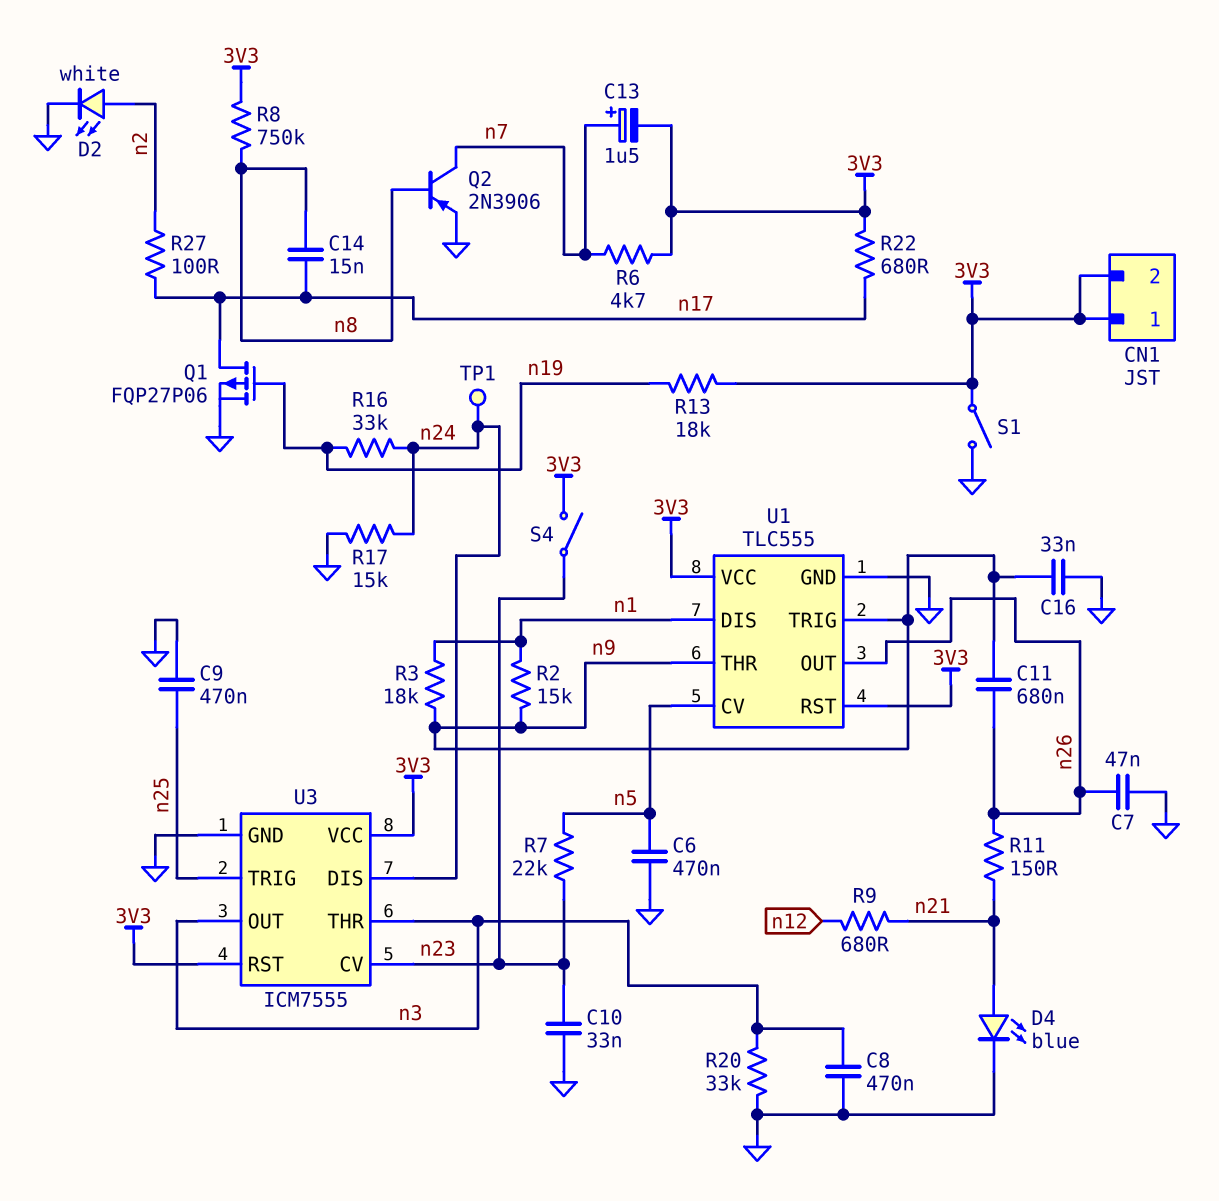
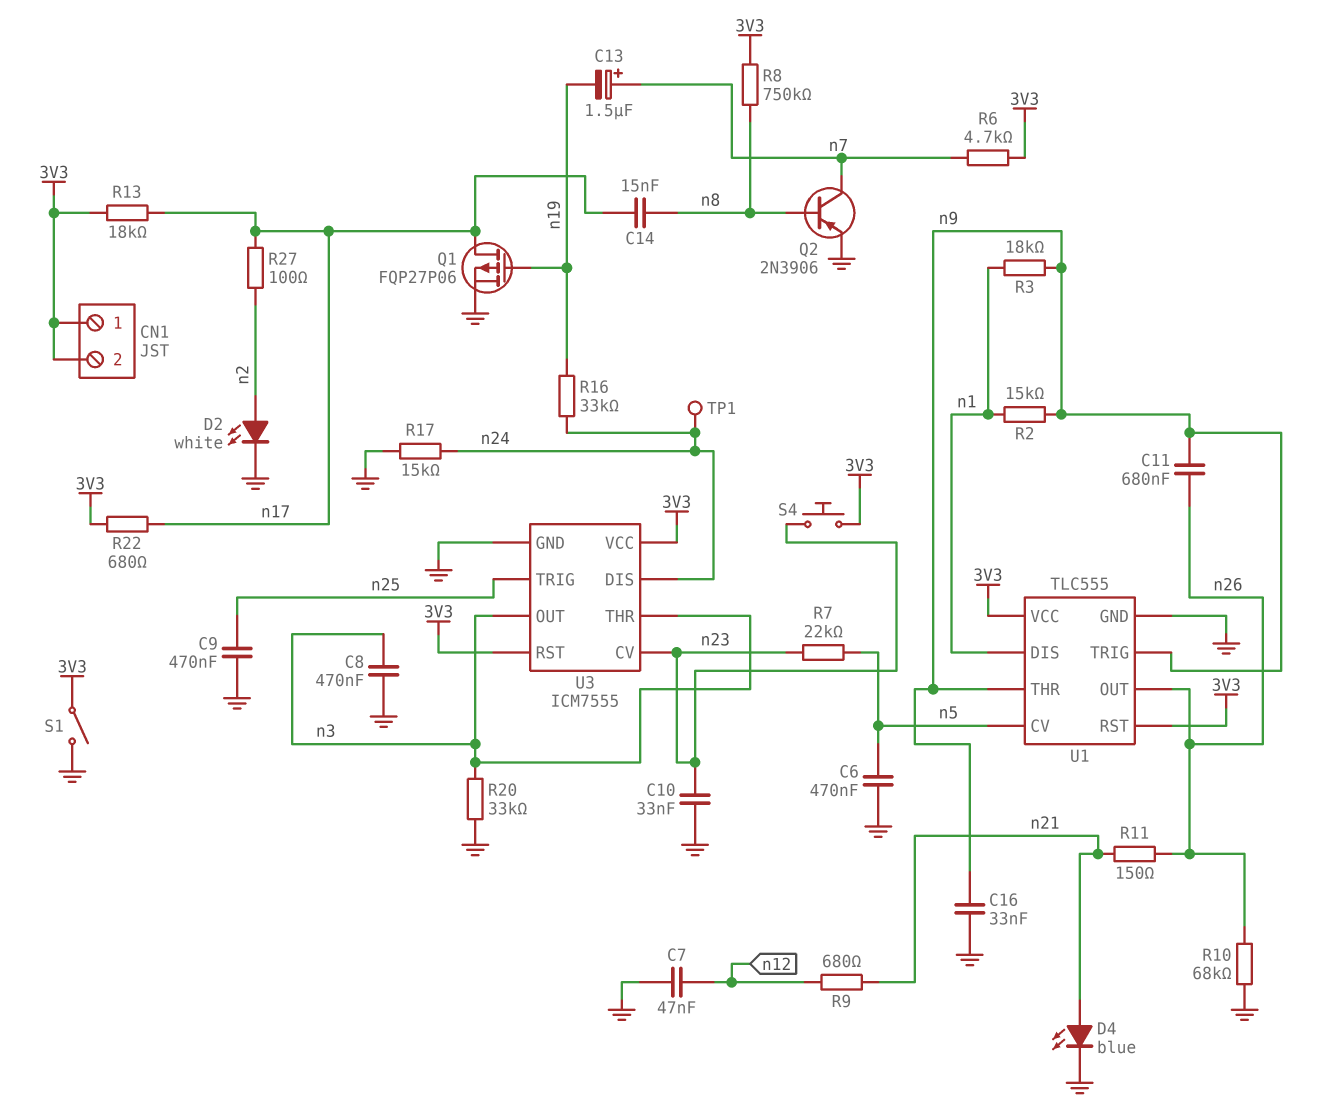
C7: 47nF (GND, n26) -> 47nF (GND, n12)
C13: 1.5uF (plus n7, minus 3V3) -> 1.5uF (plus n7, minus n19)
R10: none -> 68k (GND, n26)
R13: 18k (3V3, n19) -> 18k (3V3, n17)
S4: switch (3V3, n23) -> button (3V3, n23)

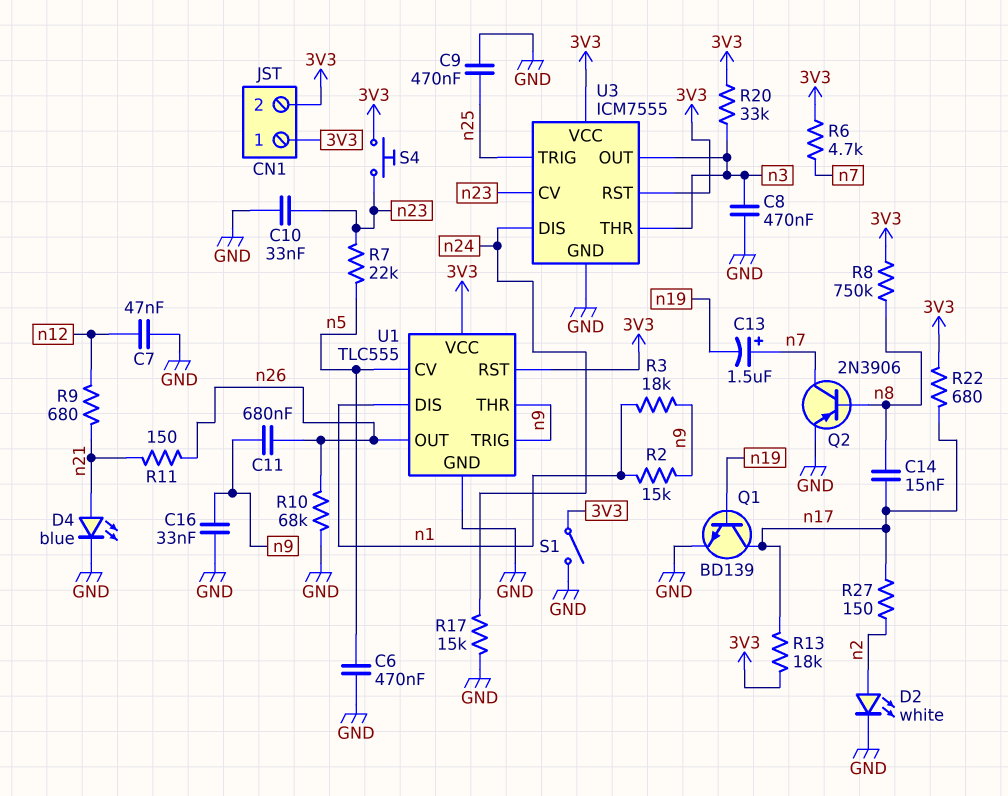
Q1: PMOS FQP27P06 (G n19, D n17, S GND) -> NPN BD139 (B n19, C n17, E GND)
R16: 33k (n19, n24) -> none
R20: 33k (GND, n3) -> 33k (3V3, n3)
R27: 100 (n2, n17) -> 150 (n2, n17)
TP1: test point (n24) -> none

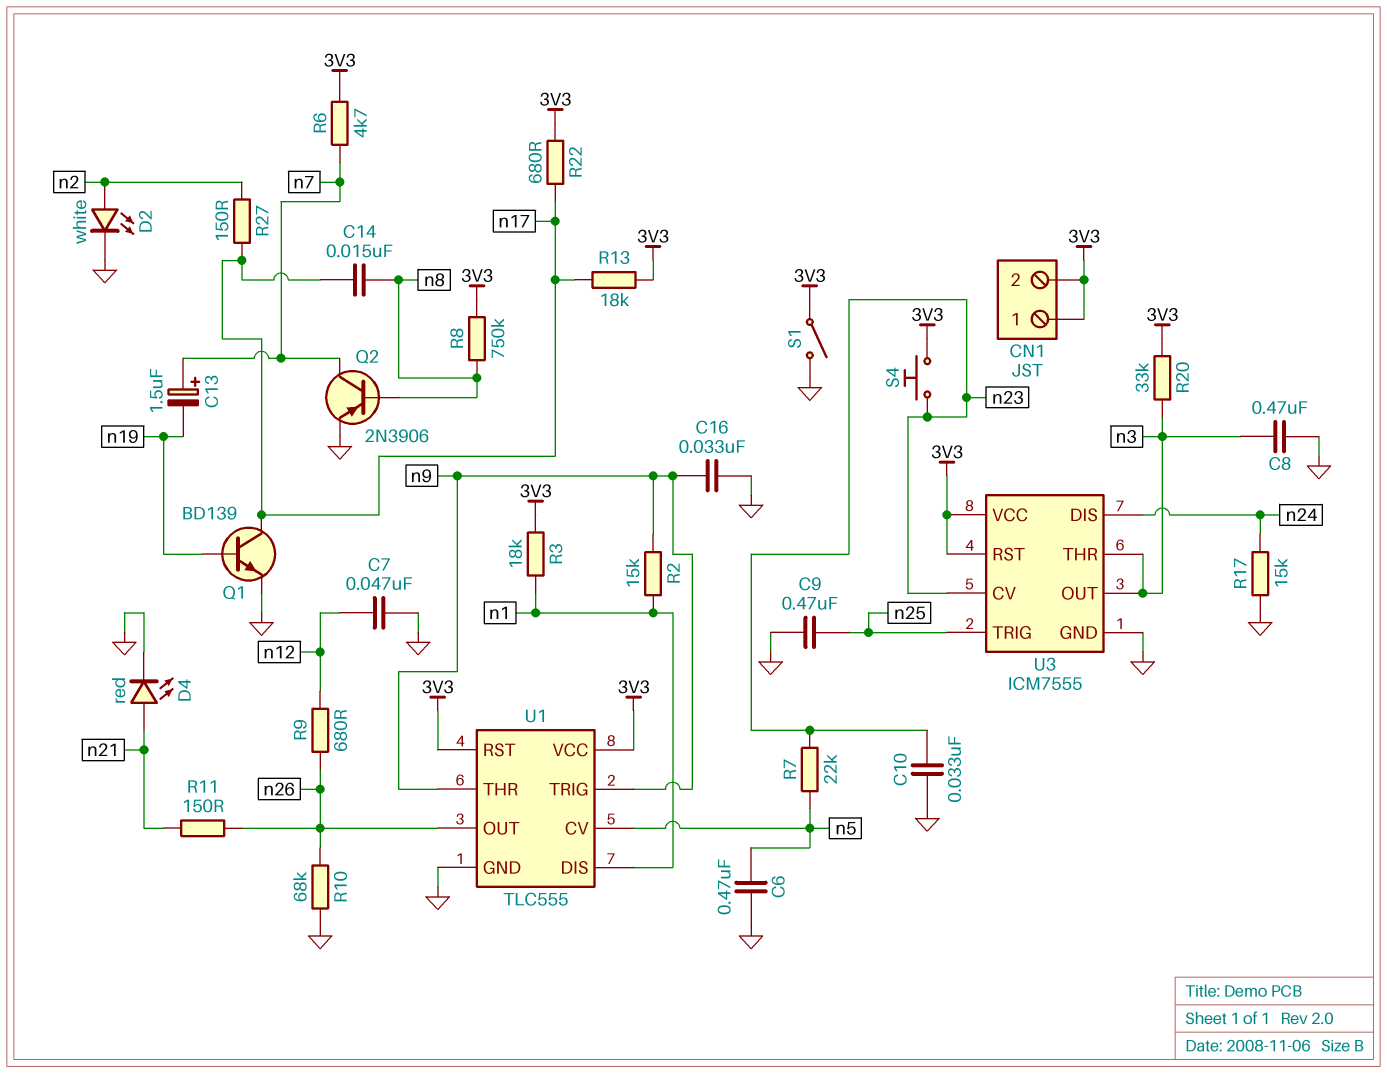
C11: 680nF (n9, n26) -> none
D4: LED blue (A n21, K GND) -> LED red (A n21, K GND)
R3: 18k (n1, n9) -> 18k (3V3, n1)
R9: 680 (n12, n21) -> 680 (n12, n26)

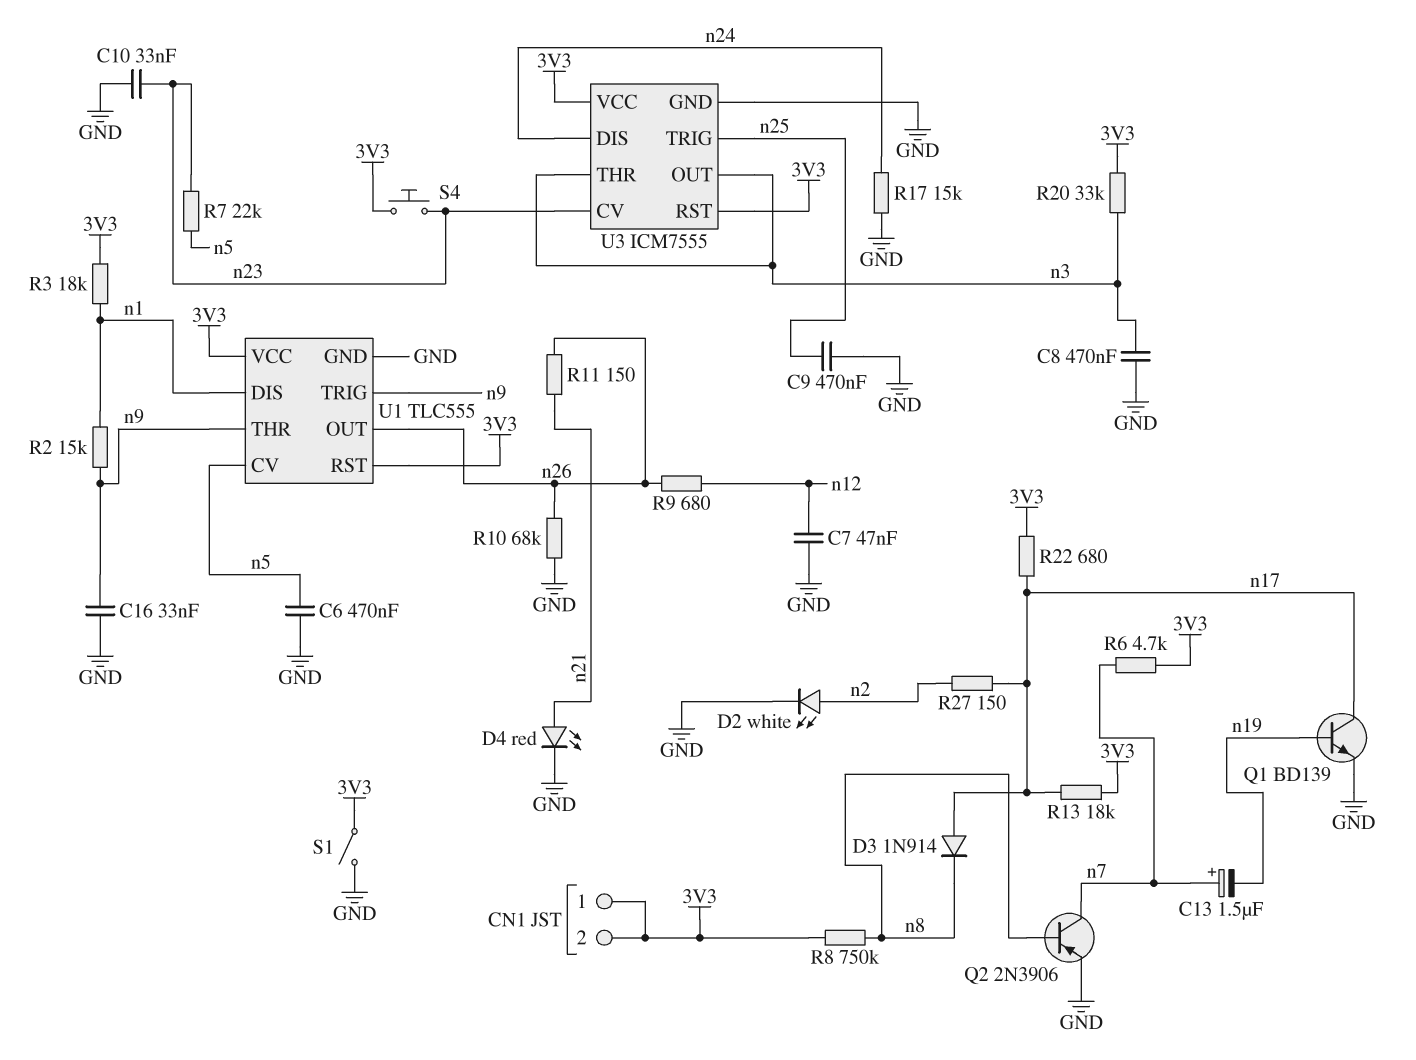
C14: 15nF (n8, n17) -> none
D3: none -> diode 1N914 (A n17, K n8)

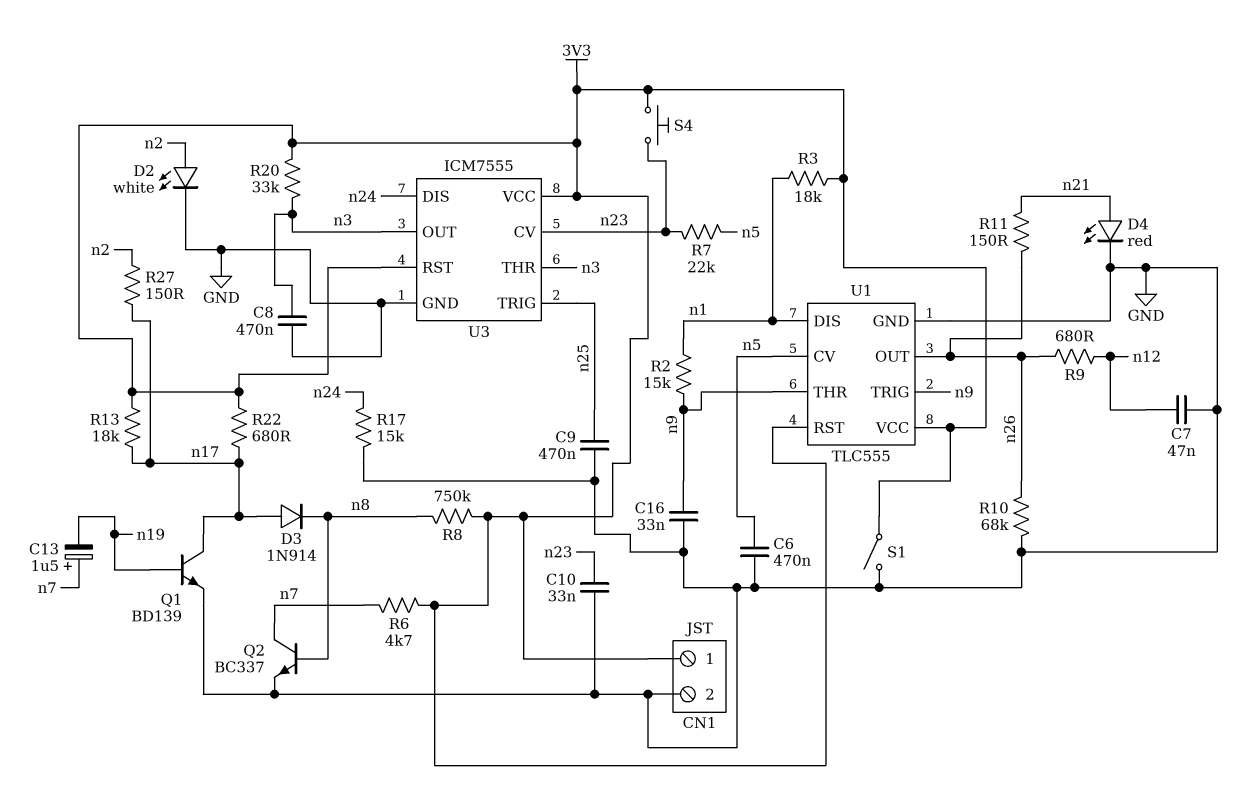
CN1 pin 2: 3V3 -> GND
Q2: PNP 2N3906 (B n8, C n7, E GND) -> NPN BC337 (B n8, C n7, E GND)

